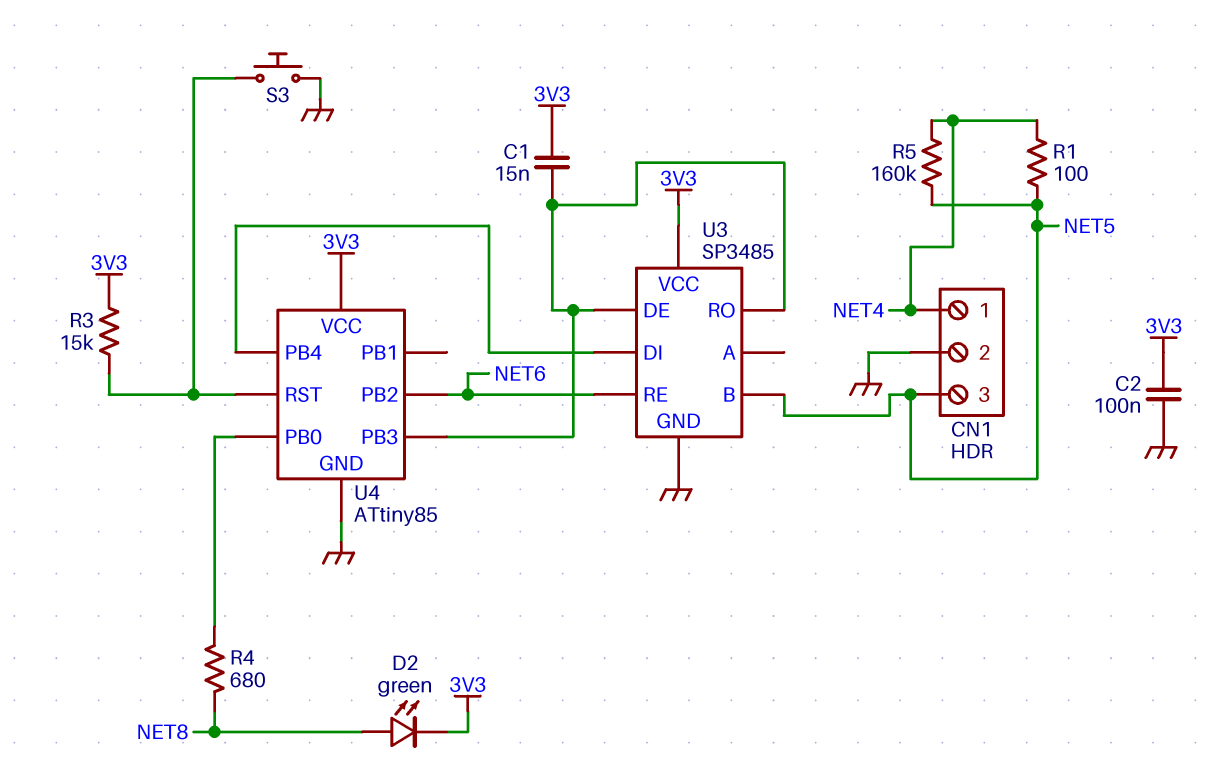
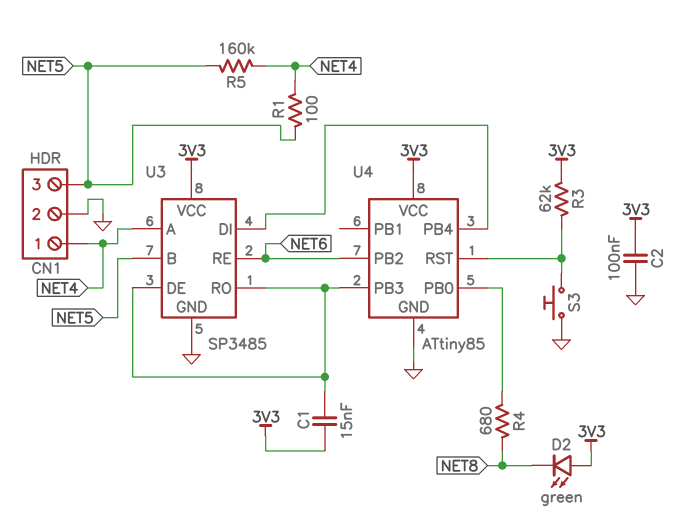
D2: LED green (A NET8, K 3V3) -> LED green (A 3V3, K NET8)
R3: 15k (3V3, U4/RST) -> 62k (3V3, U4/RST)
U3 pin A: none -> NET4

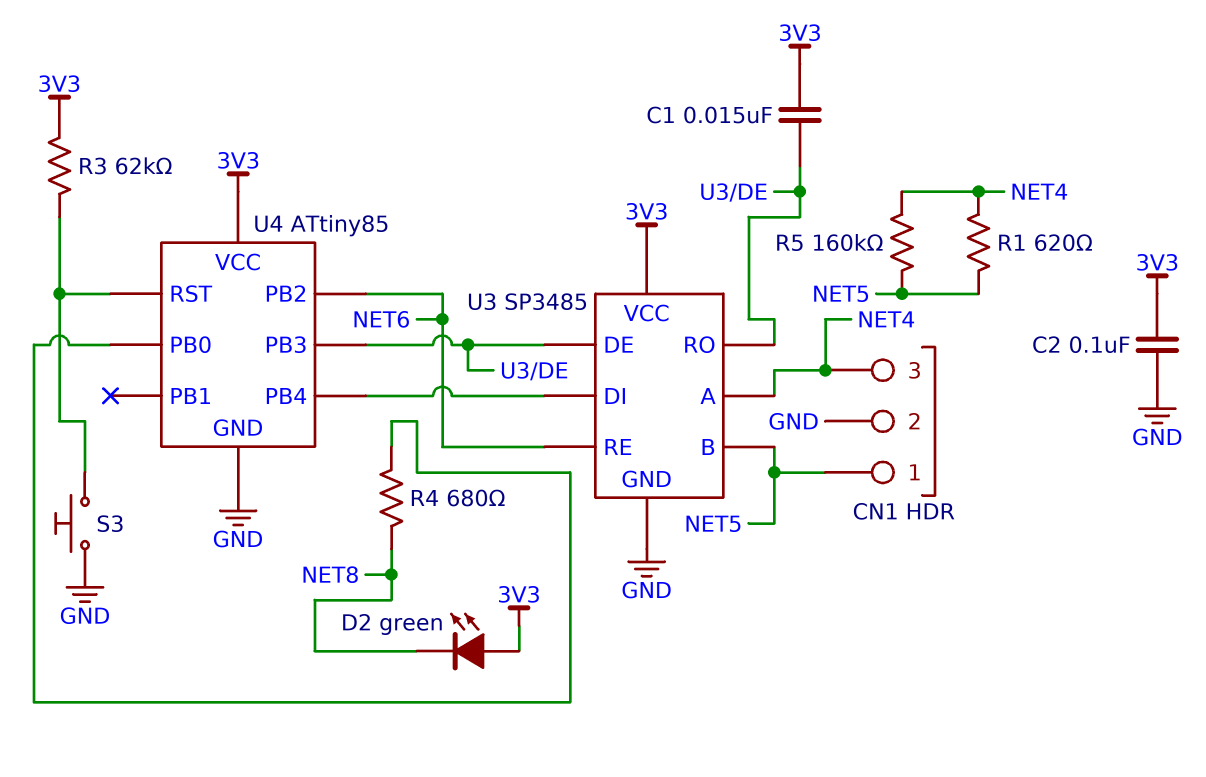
CN1 pin 1: NET4 -> NET5
CN1 pin 3: NET5 -> NET4
R1: 100 (NET4, NET5) -> 620 (NET4, NET5)

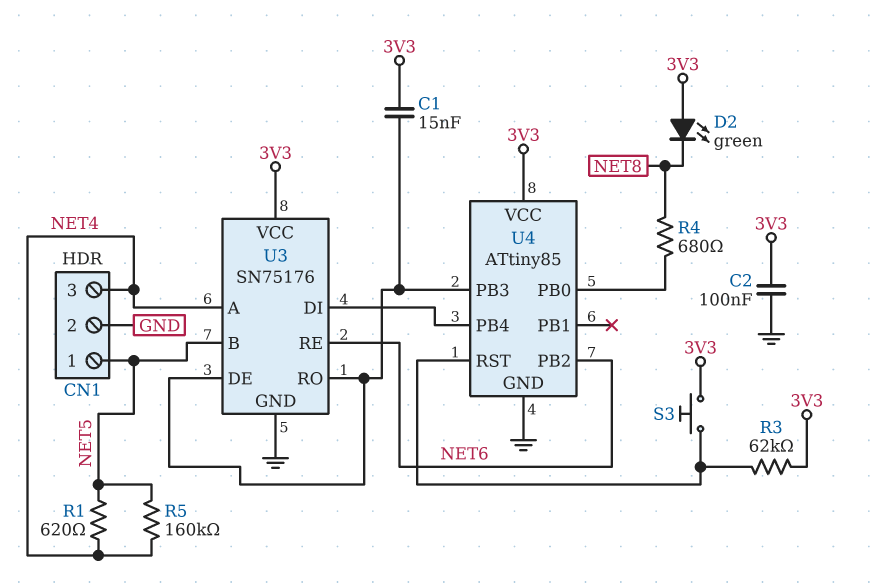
S3: button (GND, U4/RST) -> button (3V3, U4/RST)
U3: SP3485 -> SN75176

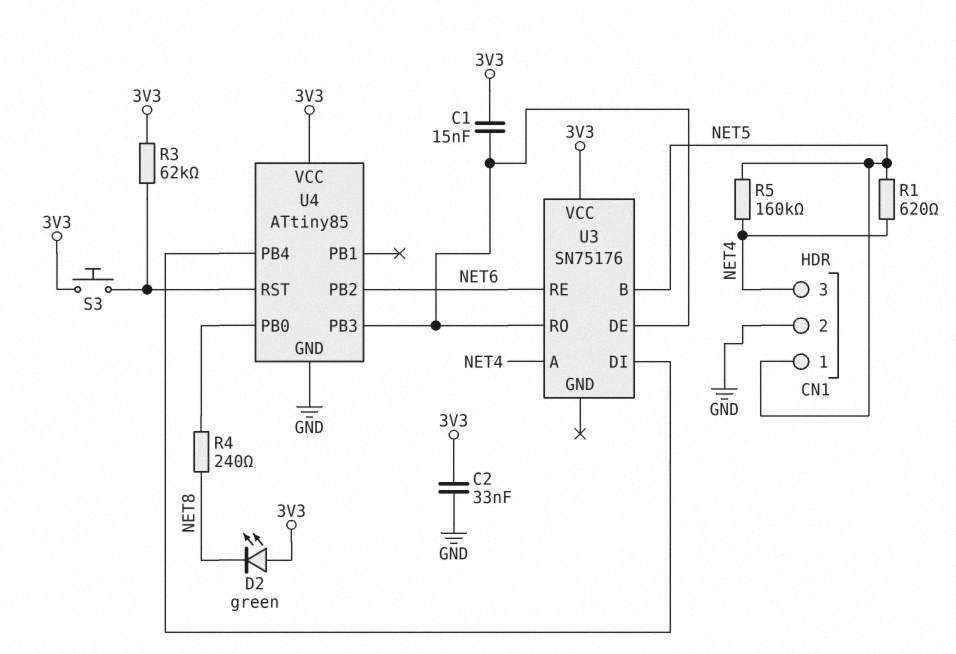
C2: 100nF (3V3, GND) -> 33nF (3V3, GND)
R4: 680 (NET8, U4/PB0) -> 240 (NET8, U4/PB0)
U3 pin GND: GND -> none

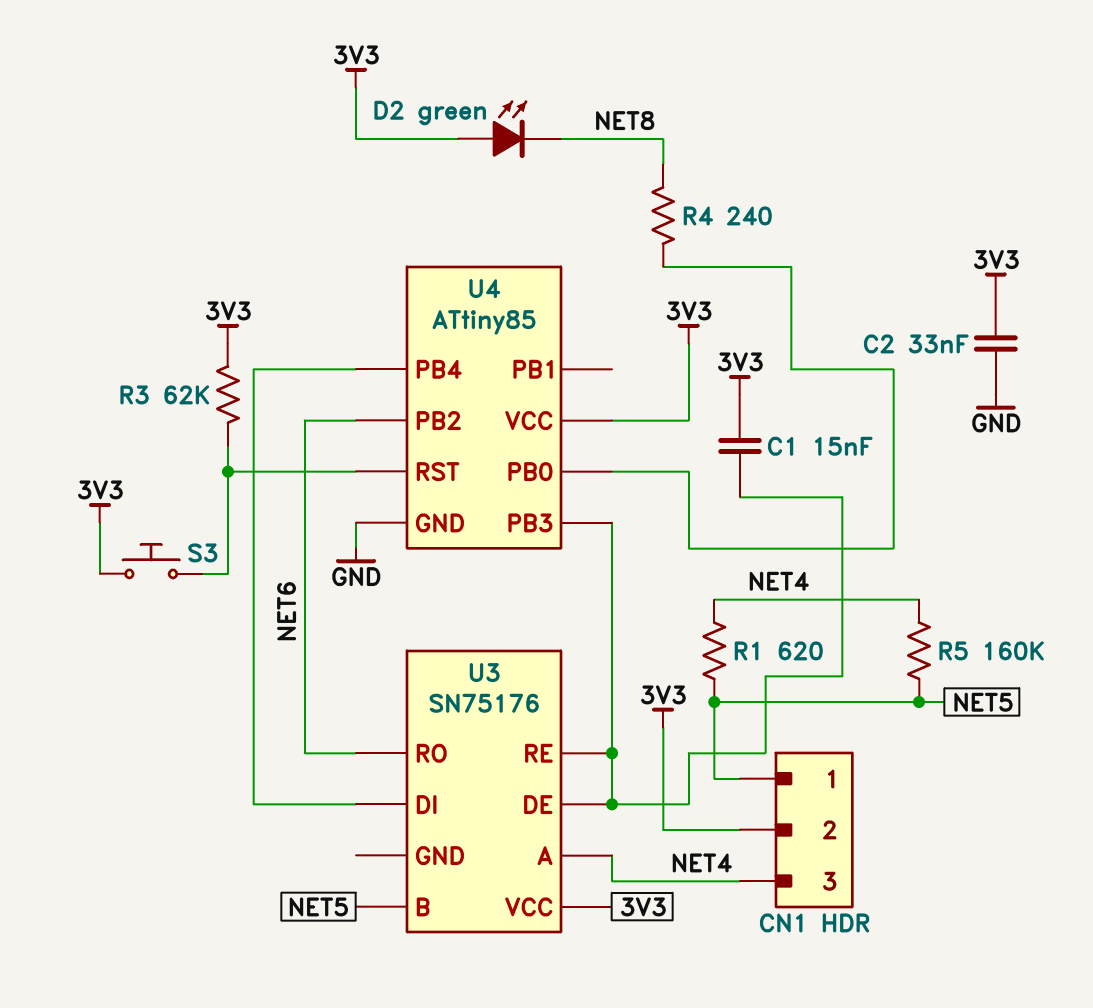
CN1 pin 2: GND -> 3V3
U3 pin RE: NET6 -> U3/DE
U3 pin RO: U3/DE -> NET6

